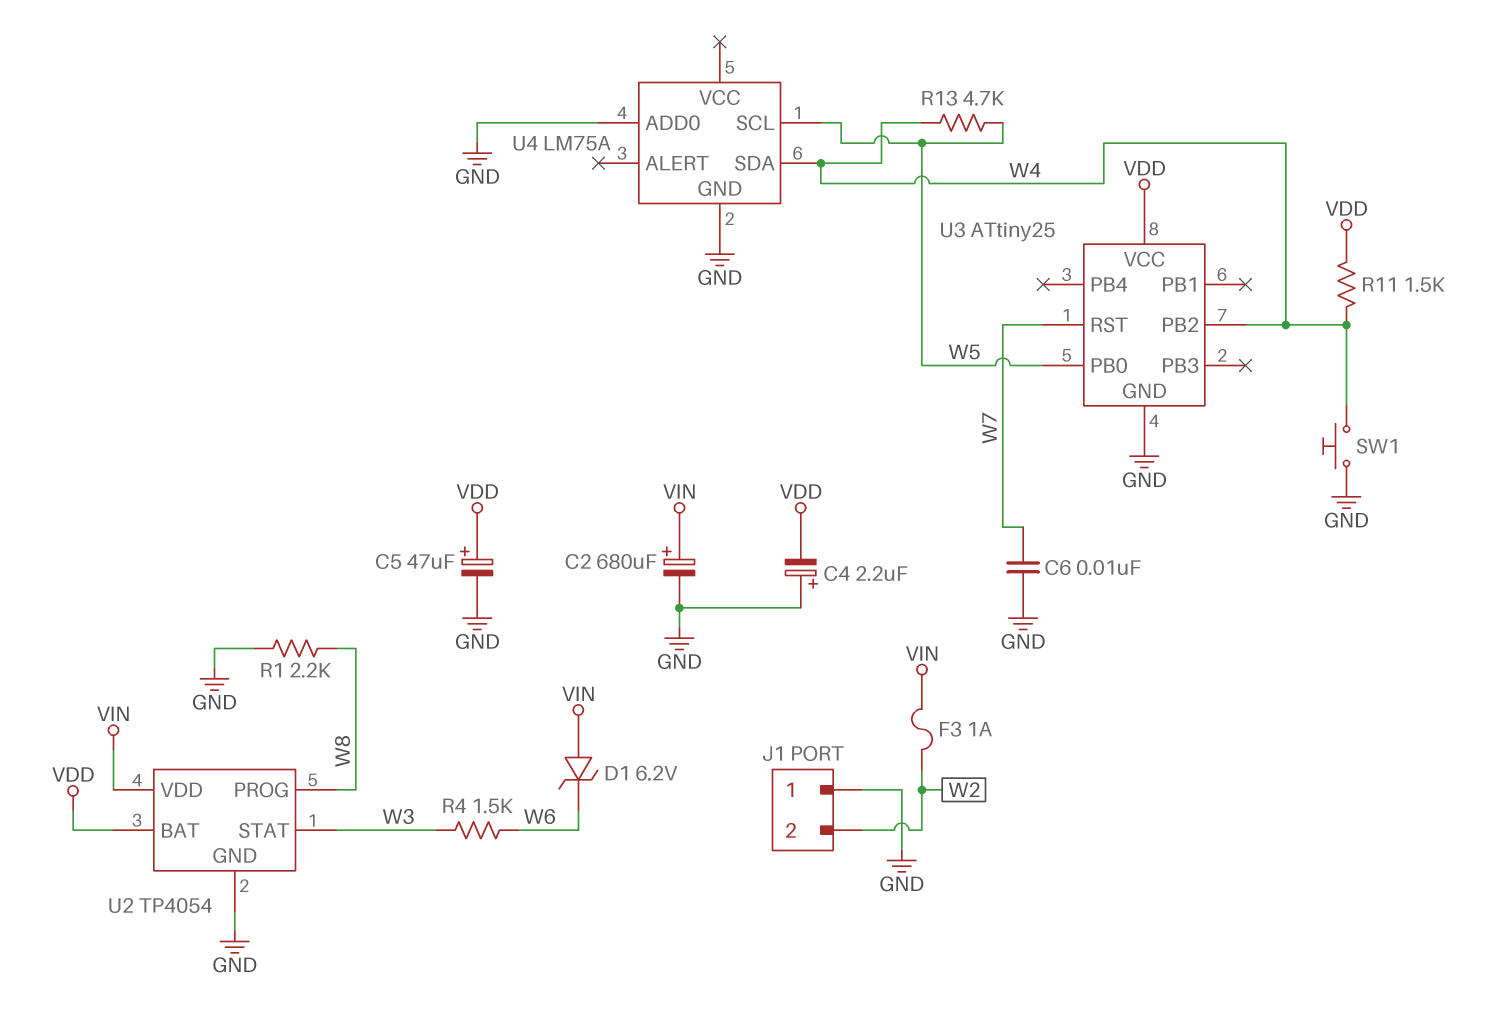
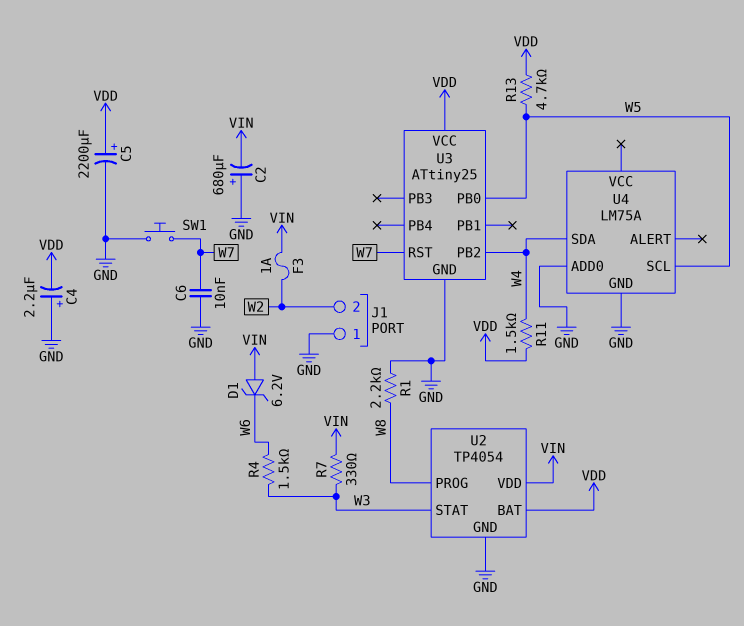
C2: 680uF (plus VIN, minus GND) -> 680uF (plus GND, minus VIN)
C5: 47uF (plus VDD, minus GND) -> 2200uF (plus VDD, minus GND)
R7: none -> 330 (VIN, W3)
R13: 4.7k (W4, W5) -> 4.7k (VDD, W5)
SW1: button (GND, W4) -> button (GND, W7)

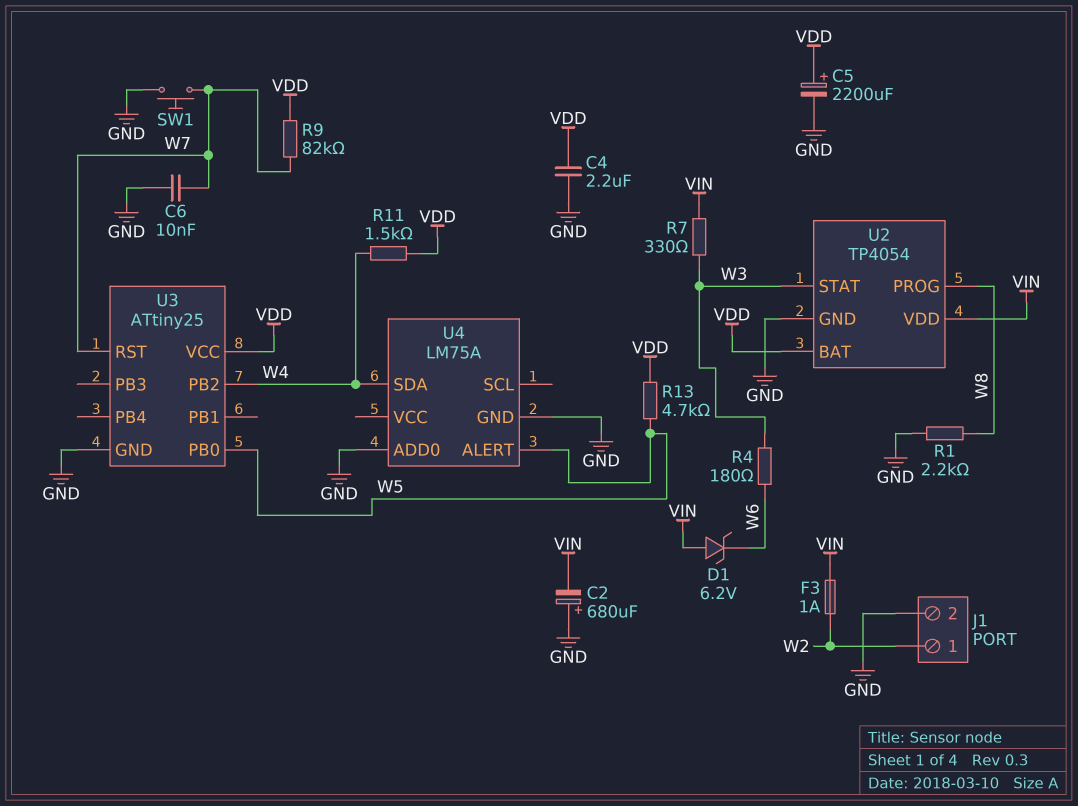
C4: 2.2uF (plus GND, minus VDD) -> 2.2uF (GND, VDD)
J1 pin 1: GND -> W2
J1 pin 2: W2 -> GND
R4: 1.5k (W3, W6) -> 180 (W3, W6)
R9: none -> 82k (VDD, W7)
U4 pin ALERT: none -> W5
U4 pin SCL: W5 -> none

